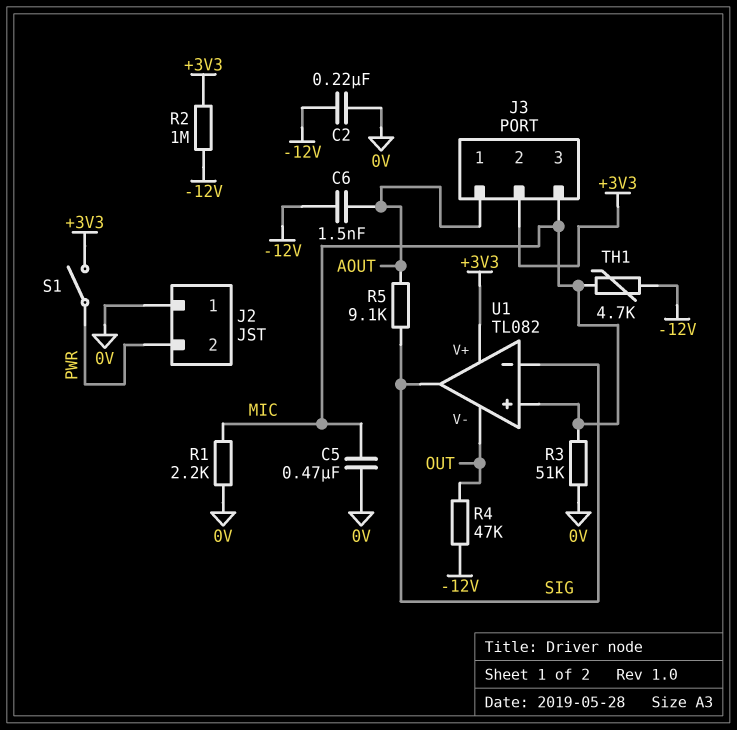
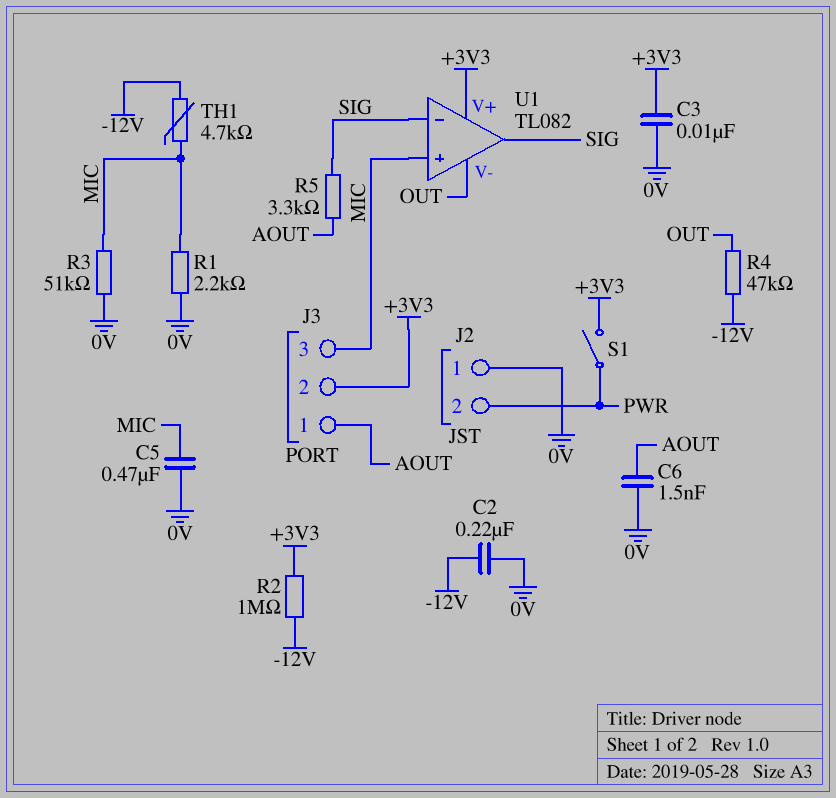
C3: none -> 10nF (+3V3, 0V)
C6: 1.5nF (-12V, AOUT) -> 1.5nF (0V, AOUT)
R5: 9.1k (AOUT, SIG) -> 3.3k (AOUT, SIG)

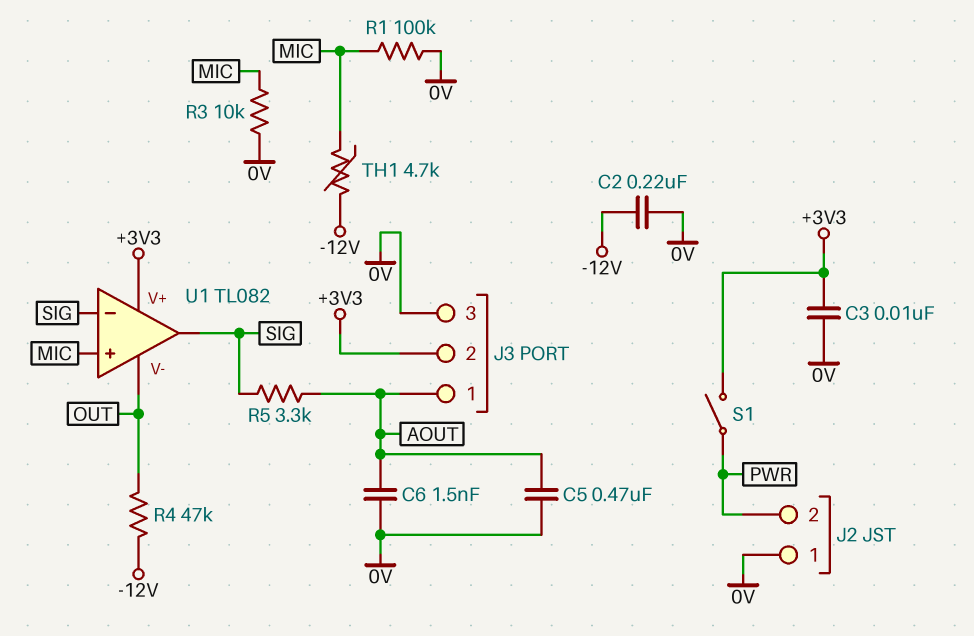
C5: 470nF (0V, MIC) -> 470nF (0V, AOUT)
J3 pin 3: MIC -> 0V
R1: 2.2k (0V, MIC) -> 100k (0V, MIC)
R2: 1M (+3V3, -12V) -> none
R3: 51k (0V, MIC) -> 10k (0V, MIC)

